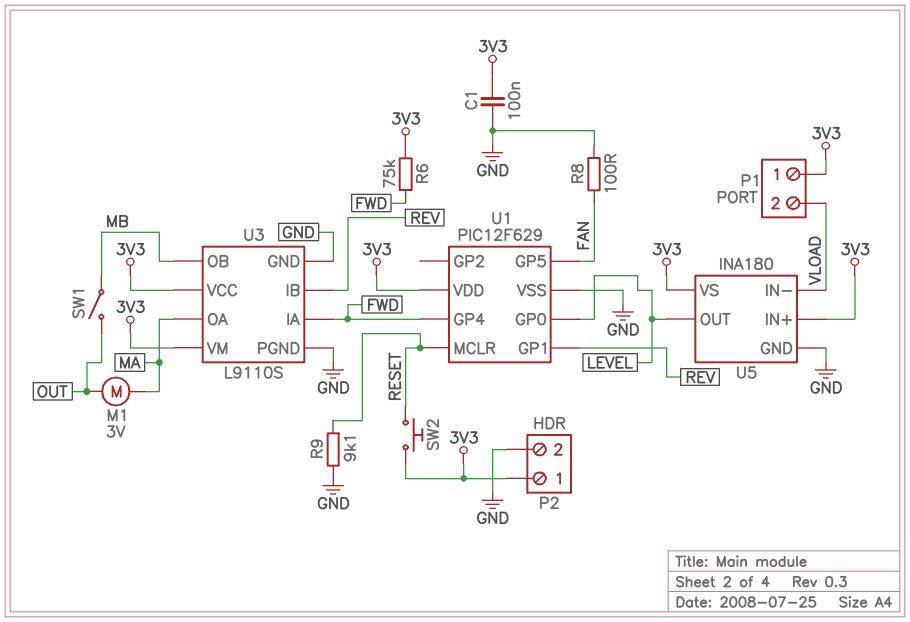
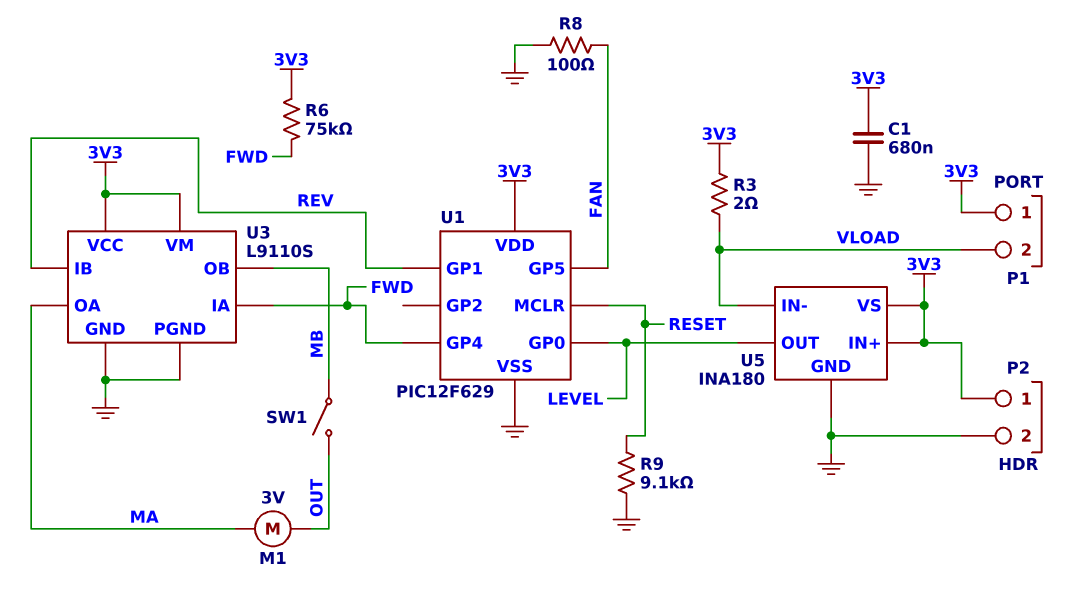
C1: 100nF (3V3, GND) -> 680nF (3V3, GND)
R3: none -> 2 (3V3, VLOAD)
SW2: button (3V3, RESET) -> none

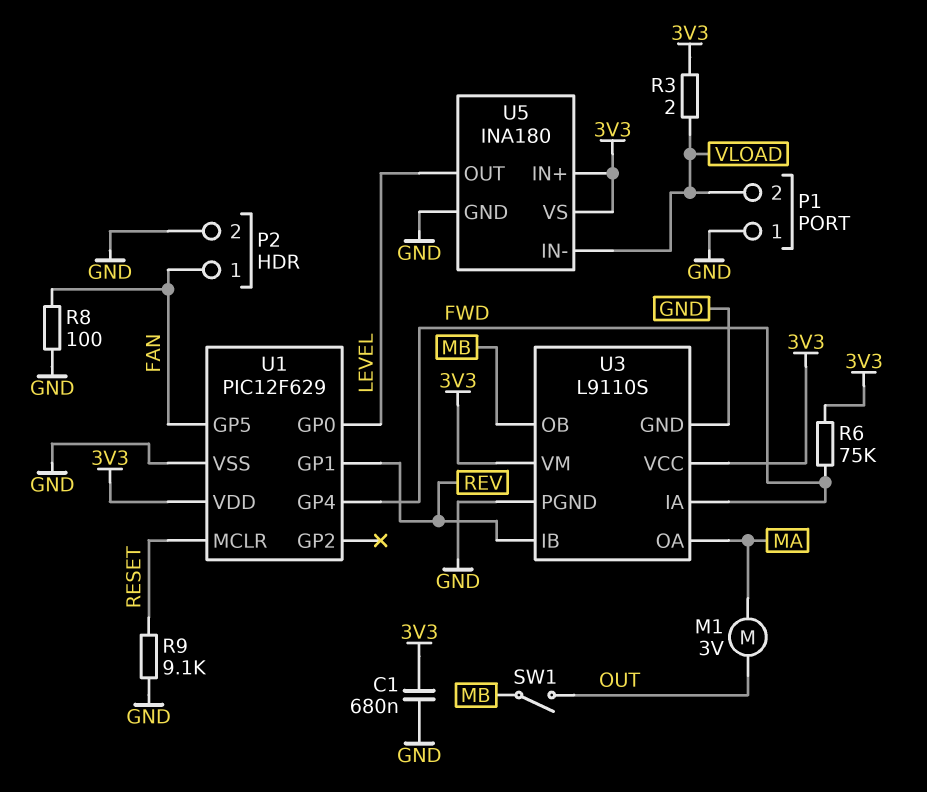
P1 pin 1: 3V3 -> GND
P2 pin 1: 3V3 -> FAN

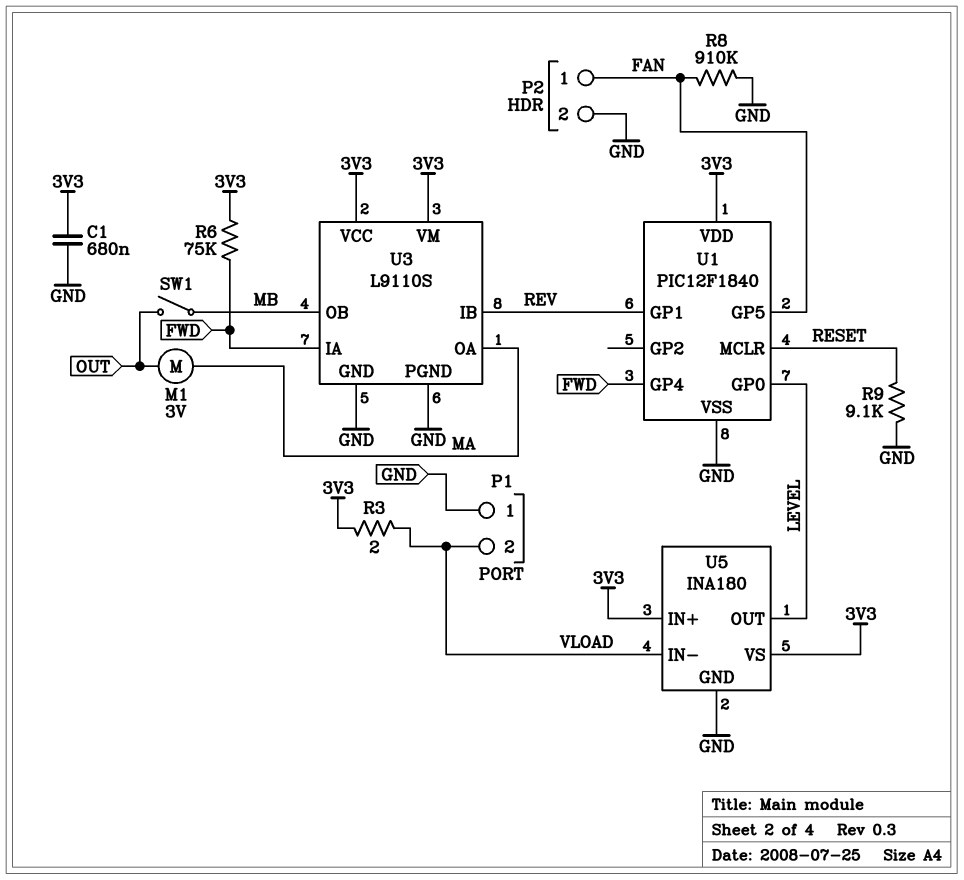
R8: 100 (FAN, GND) -> 910k (FAN, GND)
U1: PIC12F629 -> PIC12F1840

